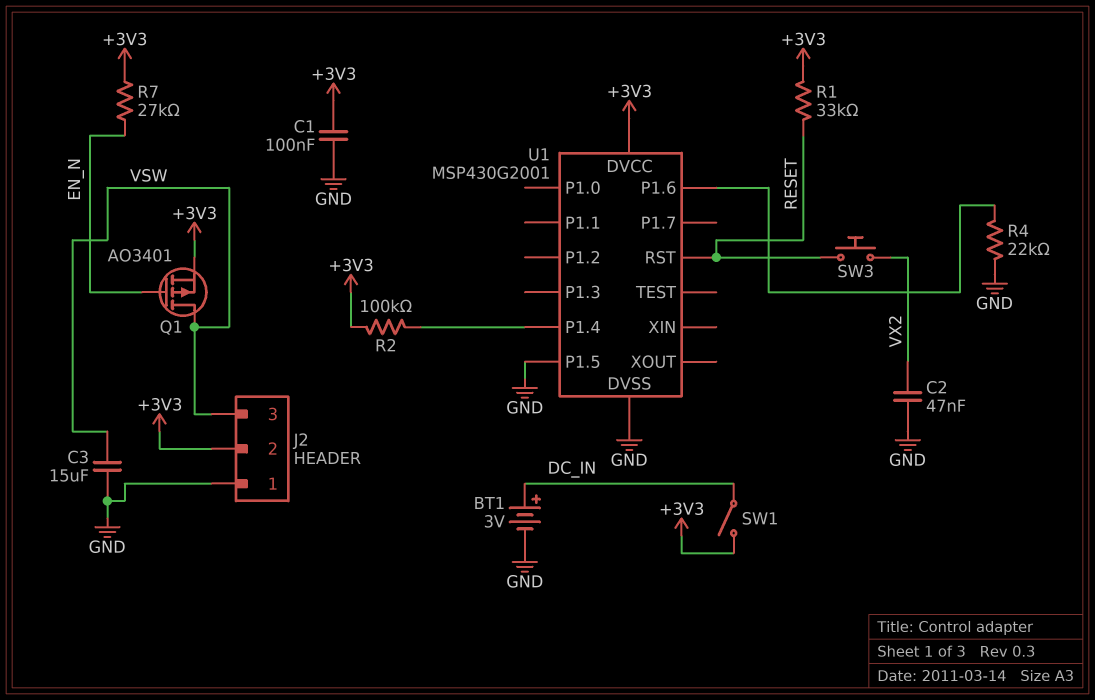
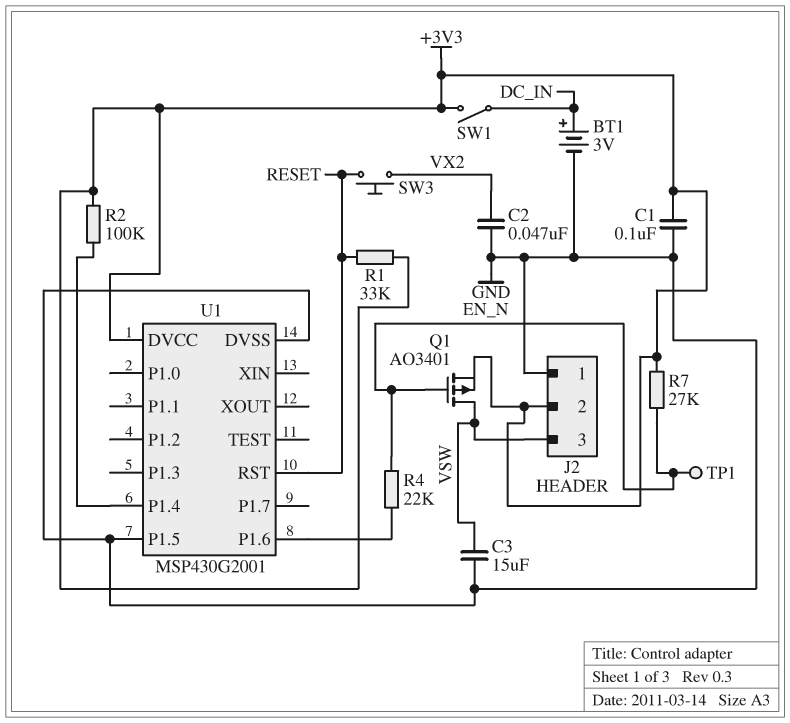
R4: 22k (GND, U1/P1.6) -> 22k (EN_N, U1/P1.6)
TP1: none -> test point (EN_N)

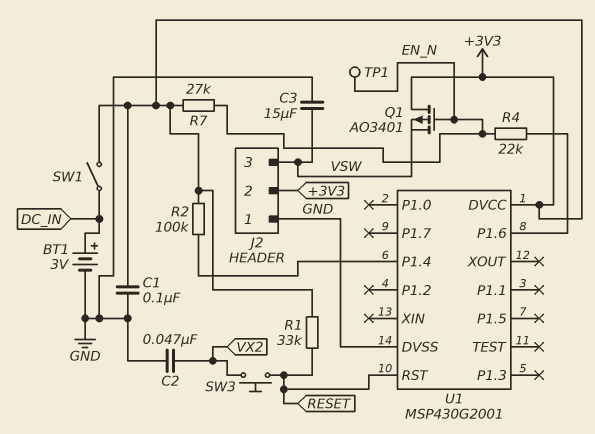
Q1: PMOS AO3401 (G EN_N, D VSW, S +3V3) -> PMOS AO3401 (G EN_N, D +3V3, S VSW)
U1 pin P1.5: GND -> none

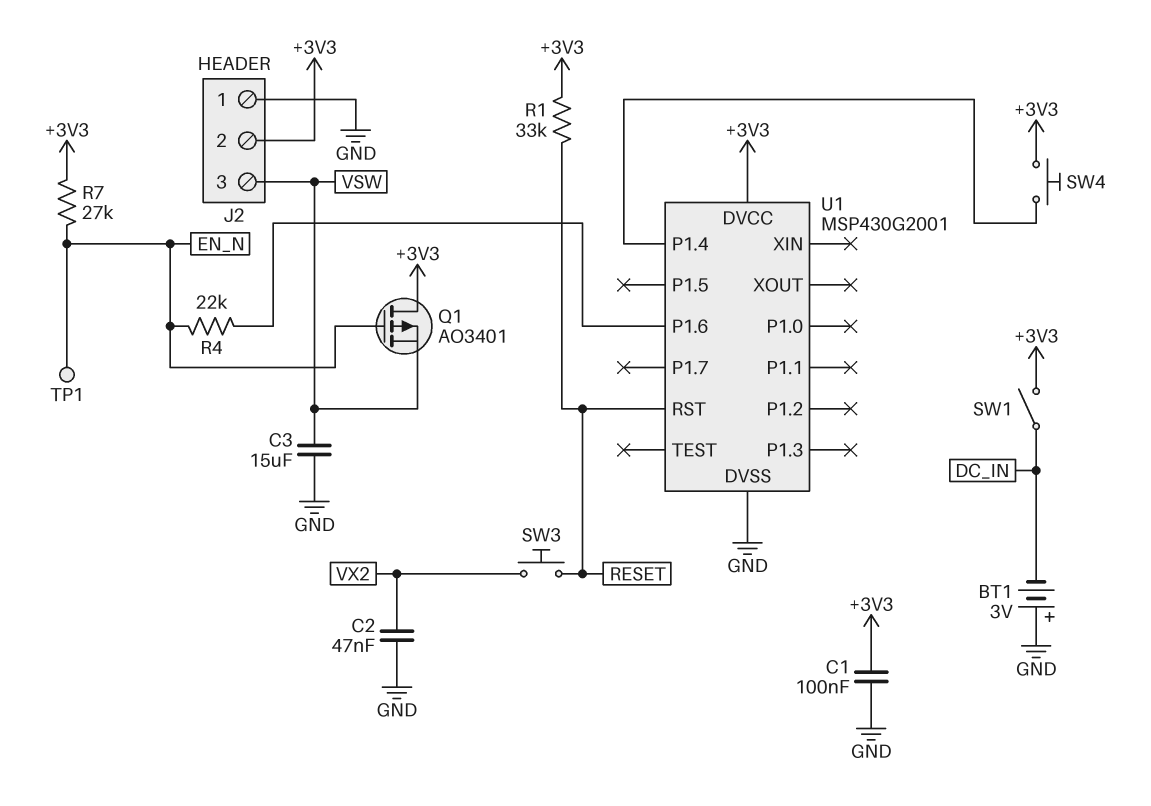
BT1: 3V (plus DC_IN, minus GND) -> 3V (plus GND, minus DC_IN)
R2: 100k (+3V3, U1/P1.4) -> none
SW4: none -> button (+3V3, U1/P1.4)

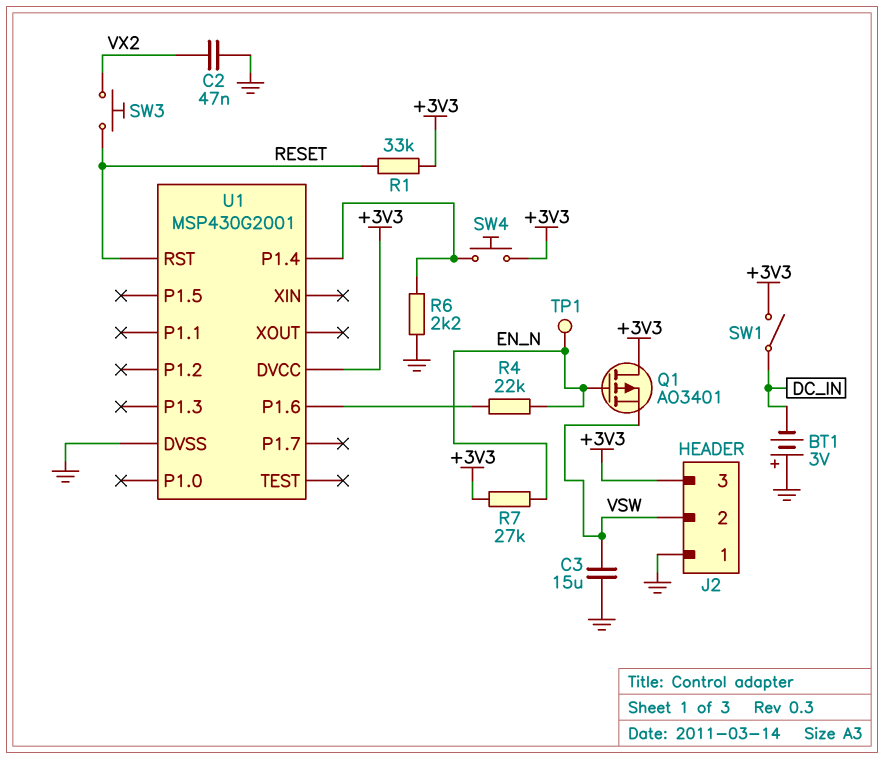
C1: 100nF (+3V3, GND) -> none
J2 pin 2: +3V3 -> VSW
J2 pin 3: VSW -> +3V3
R6: none -> 2.2k (GND, U1/P1.4)

